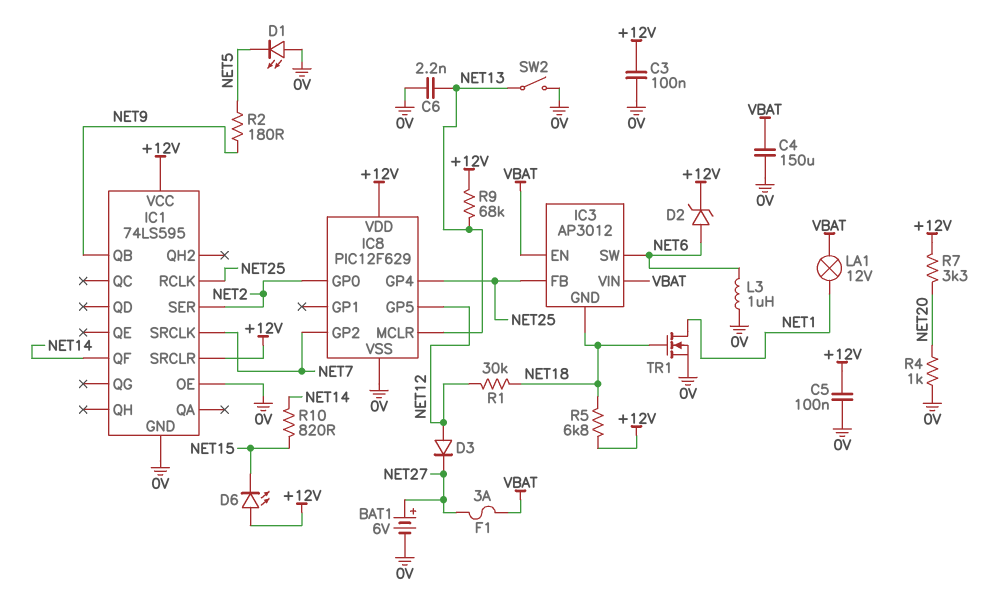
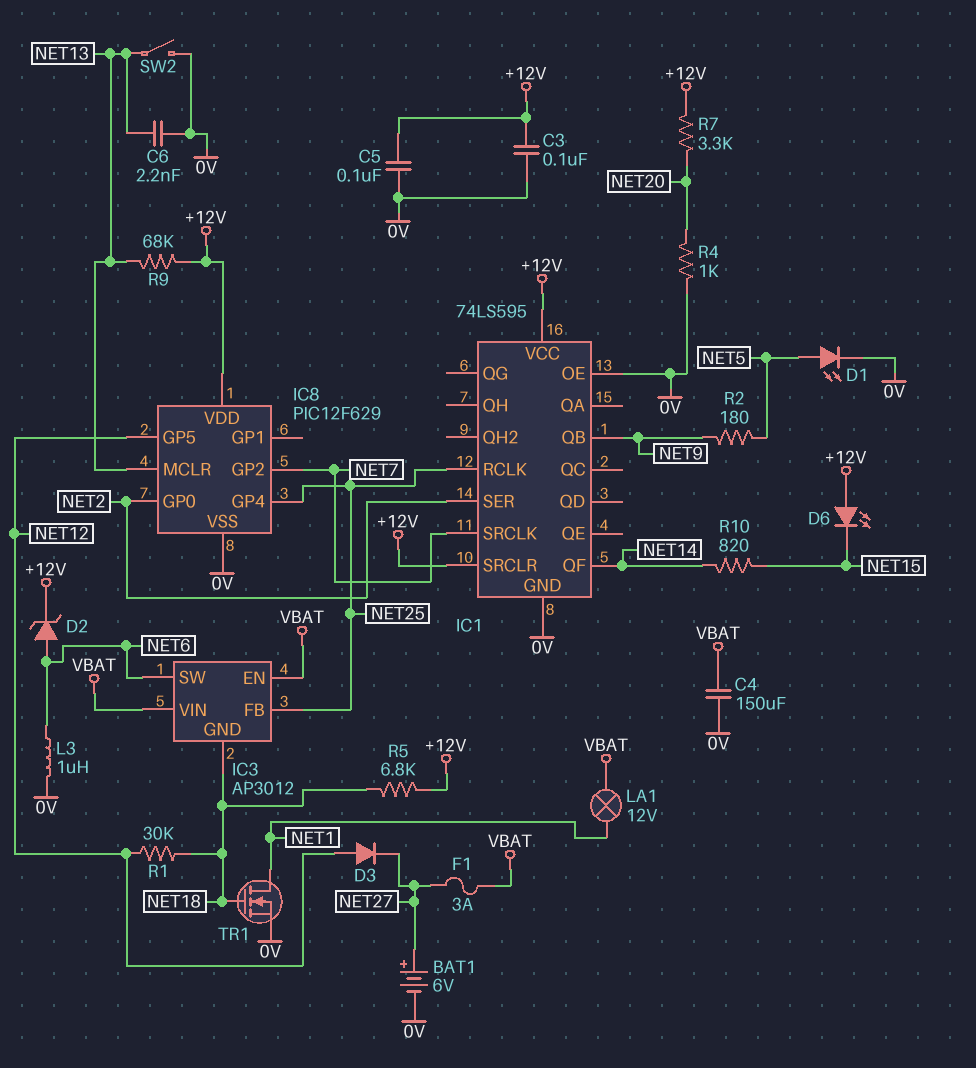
D1: LED (A 0V, K NET5) -> LED (A NET5, K 0V)

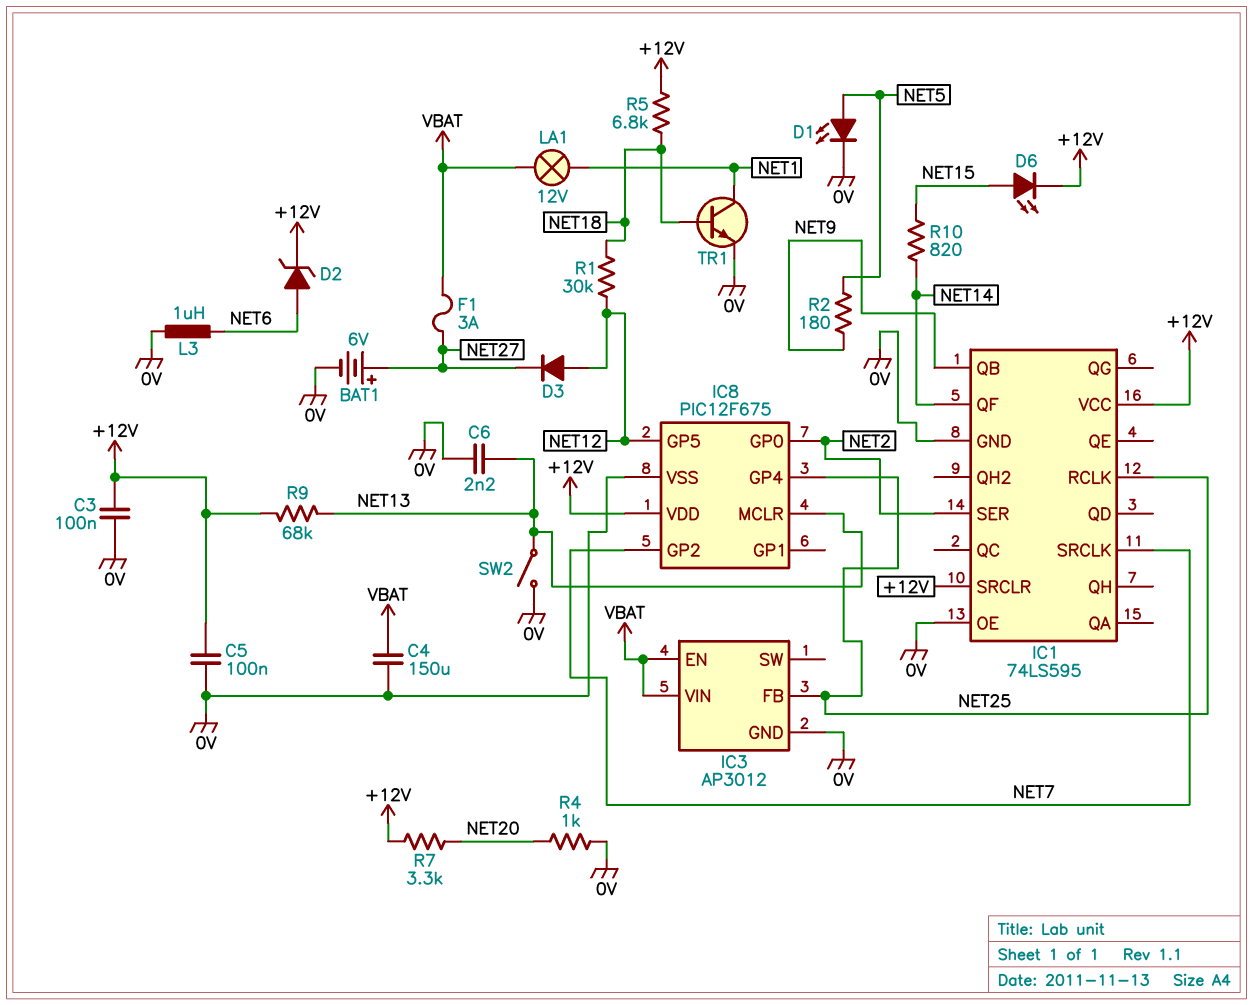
D6: LED (A +12V, K NET15) -> LED (A NET15, K +12V)
IC3 pin GND: NET18 -> 0V
IC3 pin SW: NET6 -> none
IC8: PIC12F629 -> PIC12F675
TR1: NMOS (G NET18, D NET1, S 0V) -> NPN (B NET18, C NET1, E 0V)

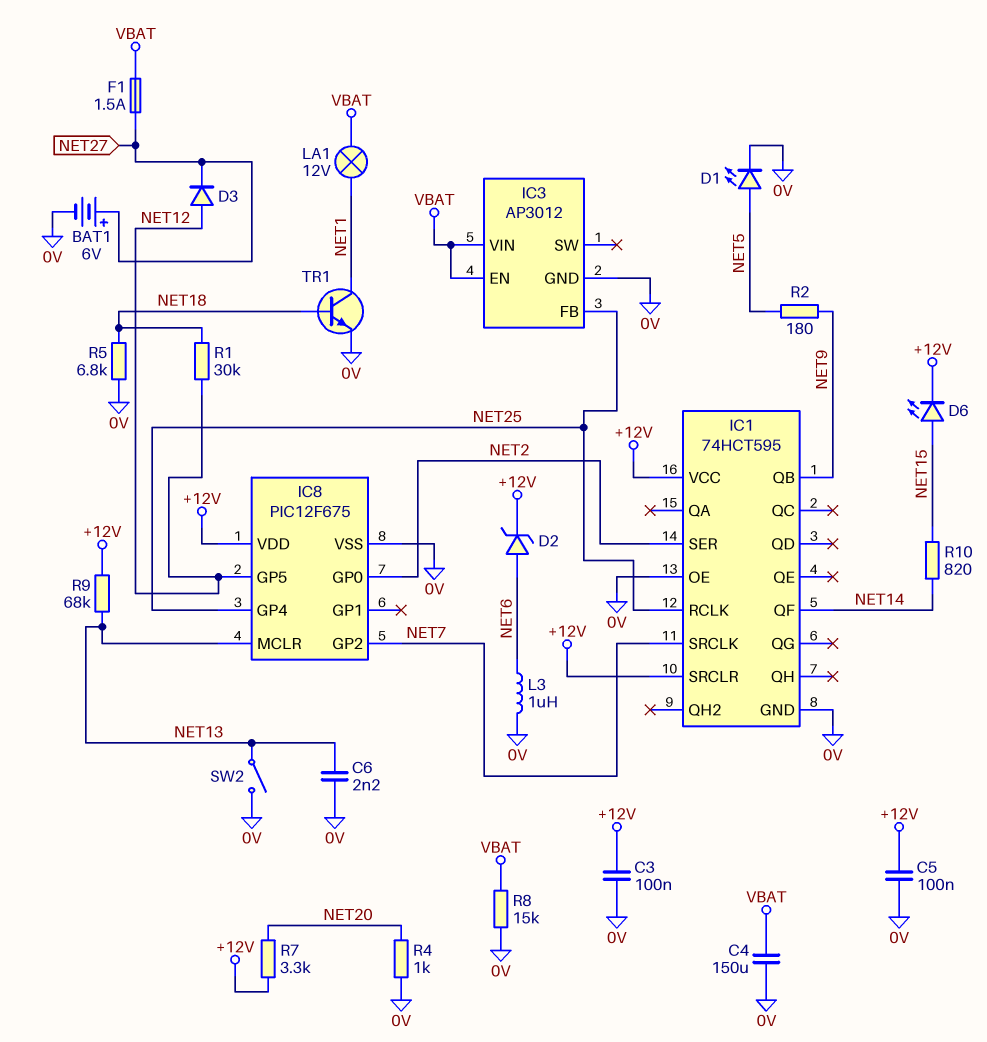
F1: 3A (NET27, VBAT) -> 1.5A (NET27, VBAT)
IC1: 74LS595 -> 74HCT595
R5: 6.8k (+12V, NET18) -> 6.8k (0V, NET18)
R8: none -> 15k (0V, VBAT)

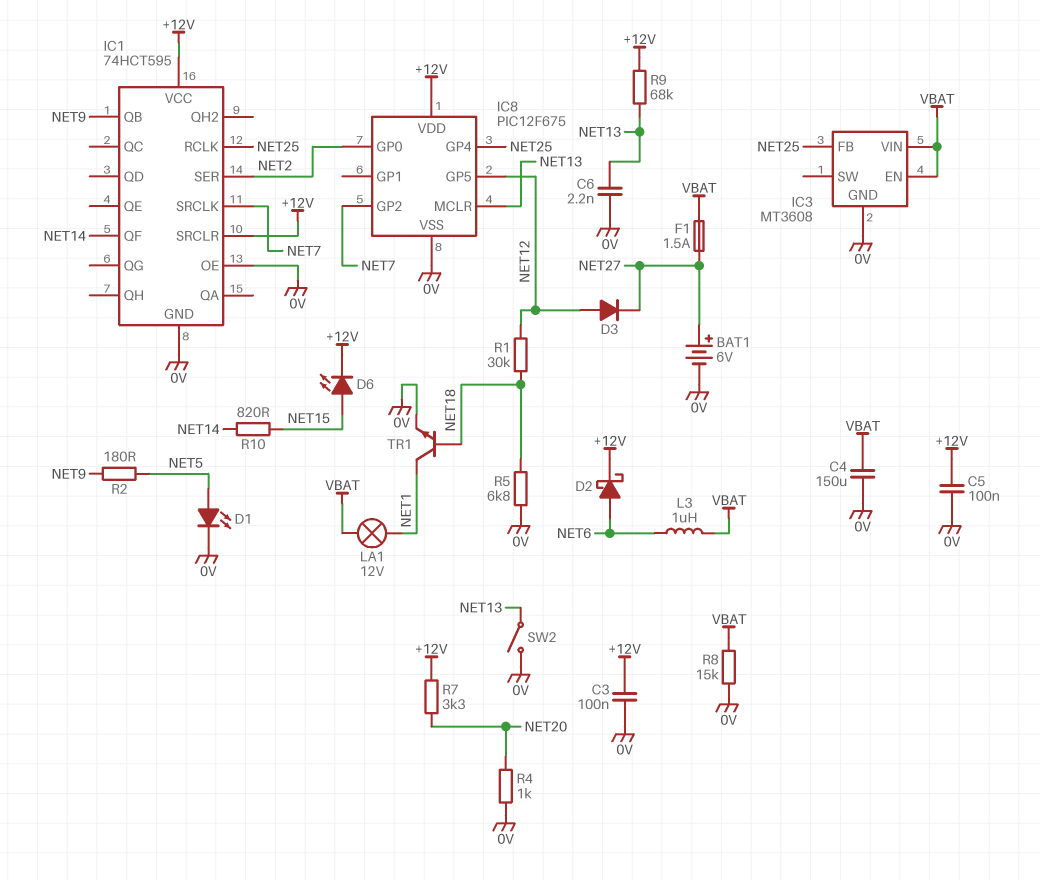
D2: zener (A NET6, K +12V) -> schottky (A NET6, K +12V)
IC3: AP3012 -> MT3608
L3: 1uH (0V, NET6) -> 1uH (NET6, VBAT)

